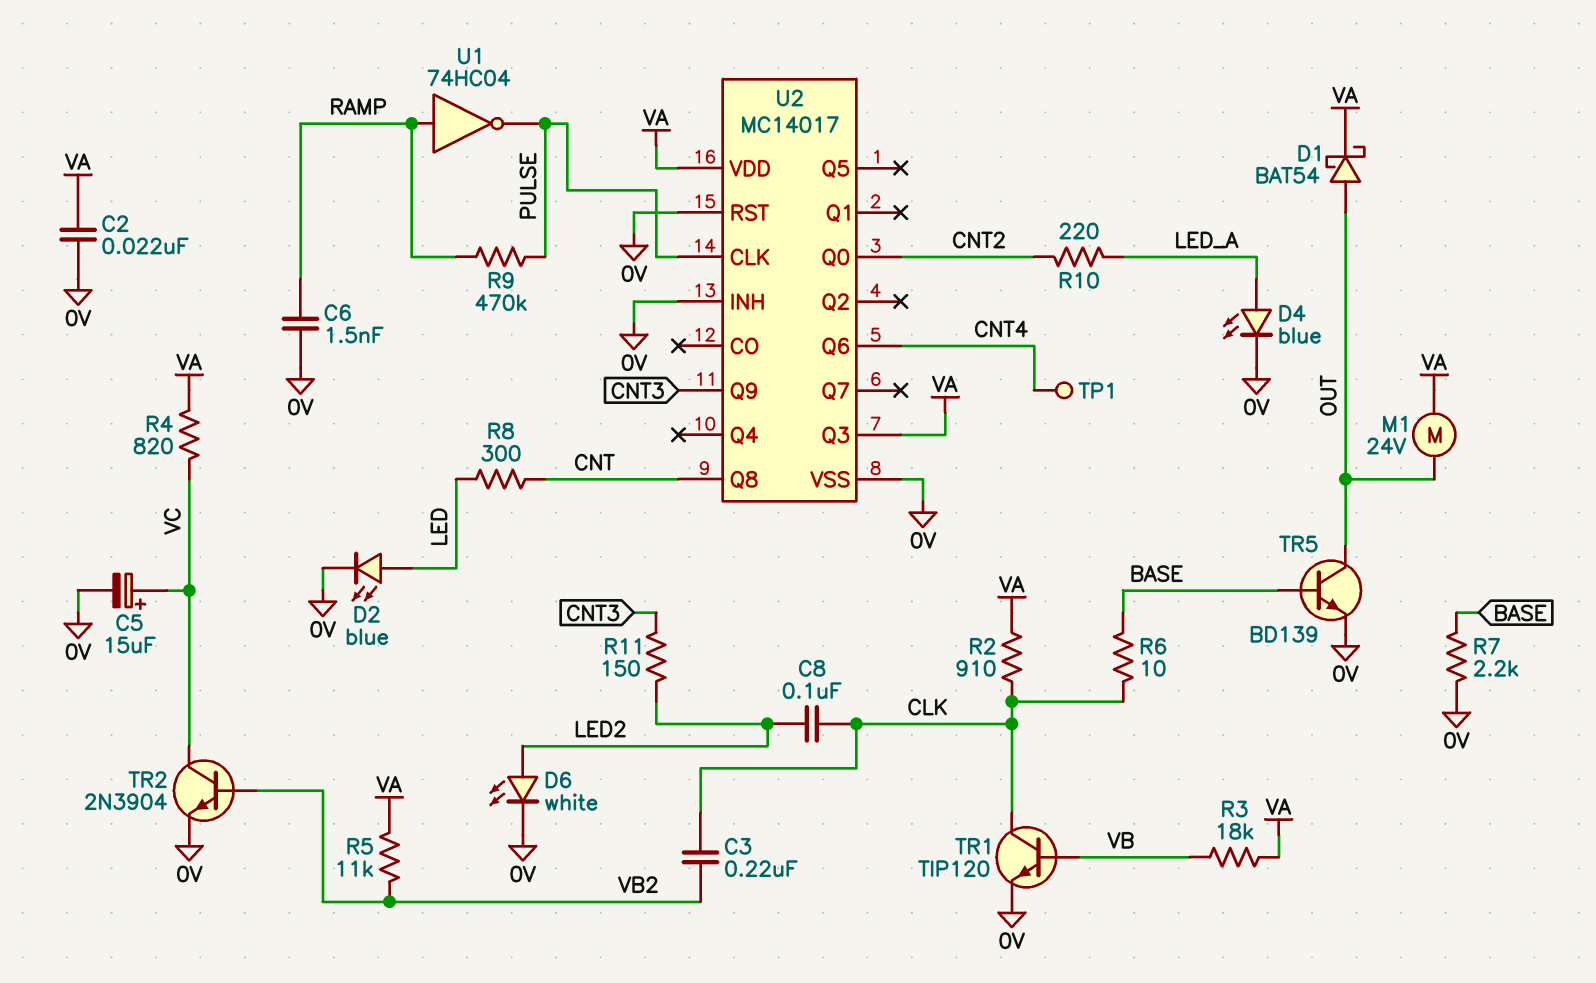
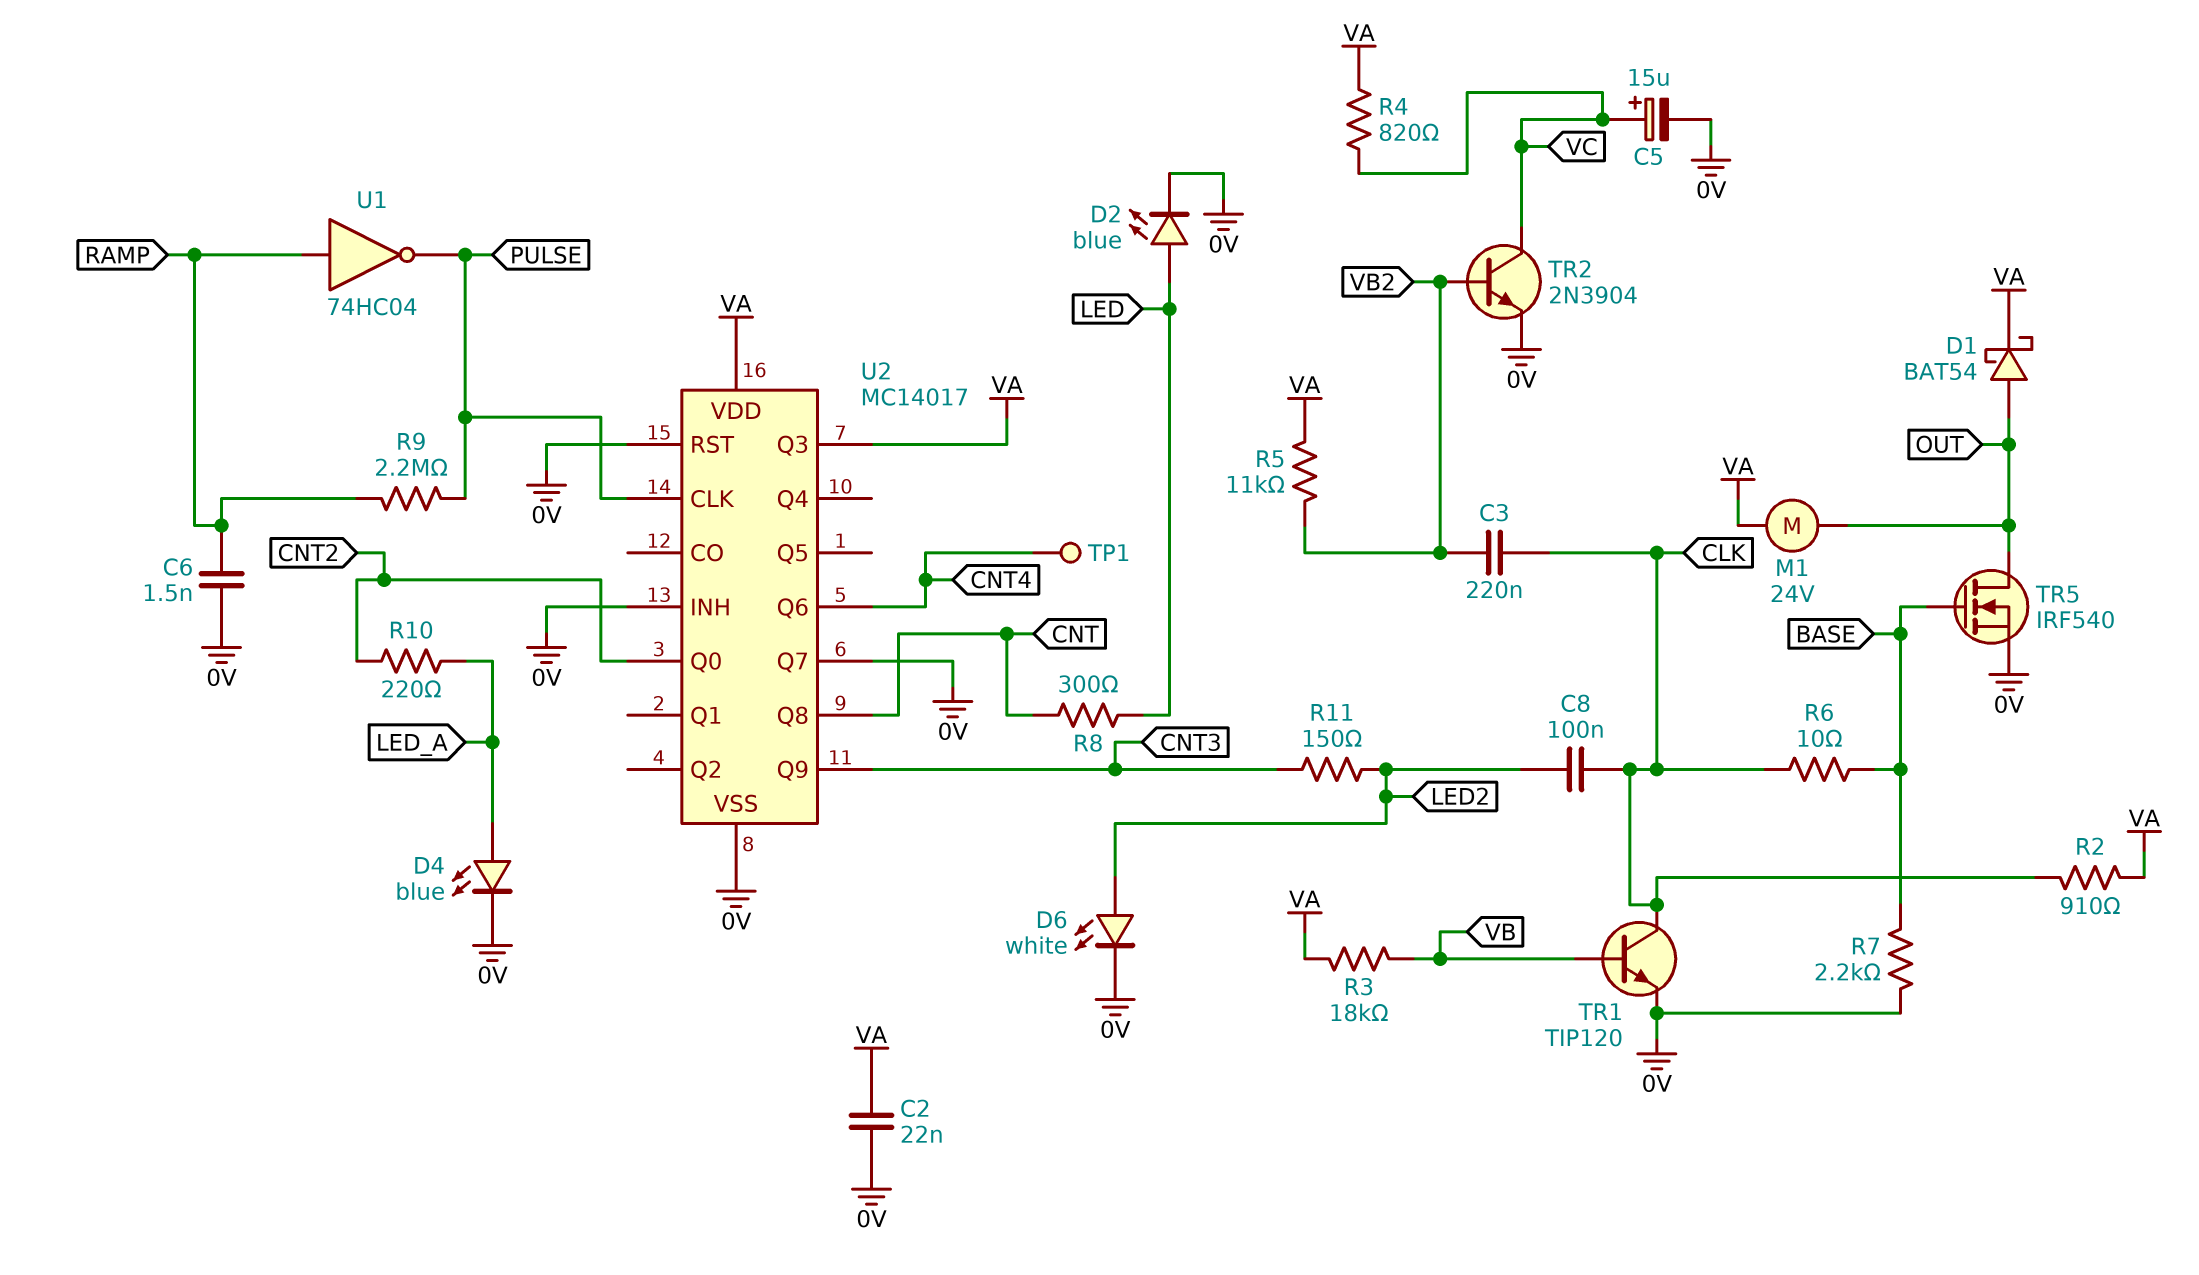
R9: 470k (PULSE, RAMP) -> 2.2M (PULSE, RAMP)
TR5: NPN BD139 (B BASE, C OUT, E 0V) -> NMOS IRF540 (G BASE, D OUT, S 0V)
U2 pin Q7: none -> 0V

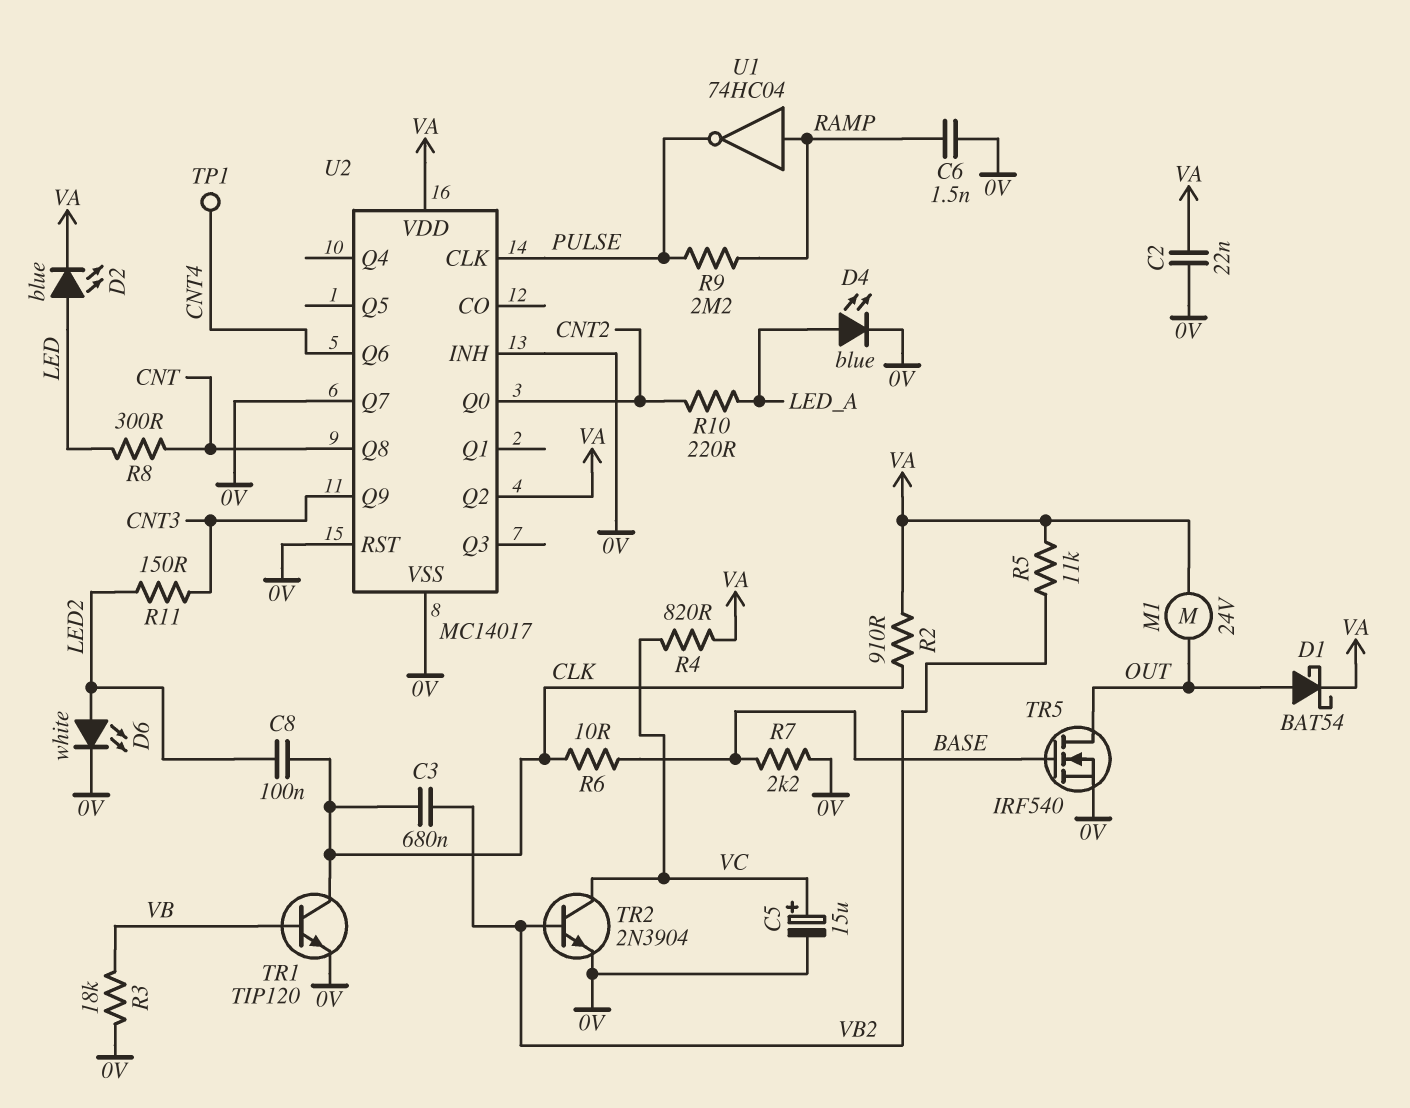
C3: 220nF (CLK, VB2) -> 680nF (CLK, VB2)
D2: LED blue (A LED, K 0V) -> LED blue (A LED, K VA)
R3: 18k (VA, VB) -> 18k (0V, VB)
U2 pin Q2: none -> VA
U2 pin Q3: VA -> none

